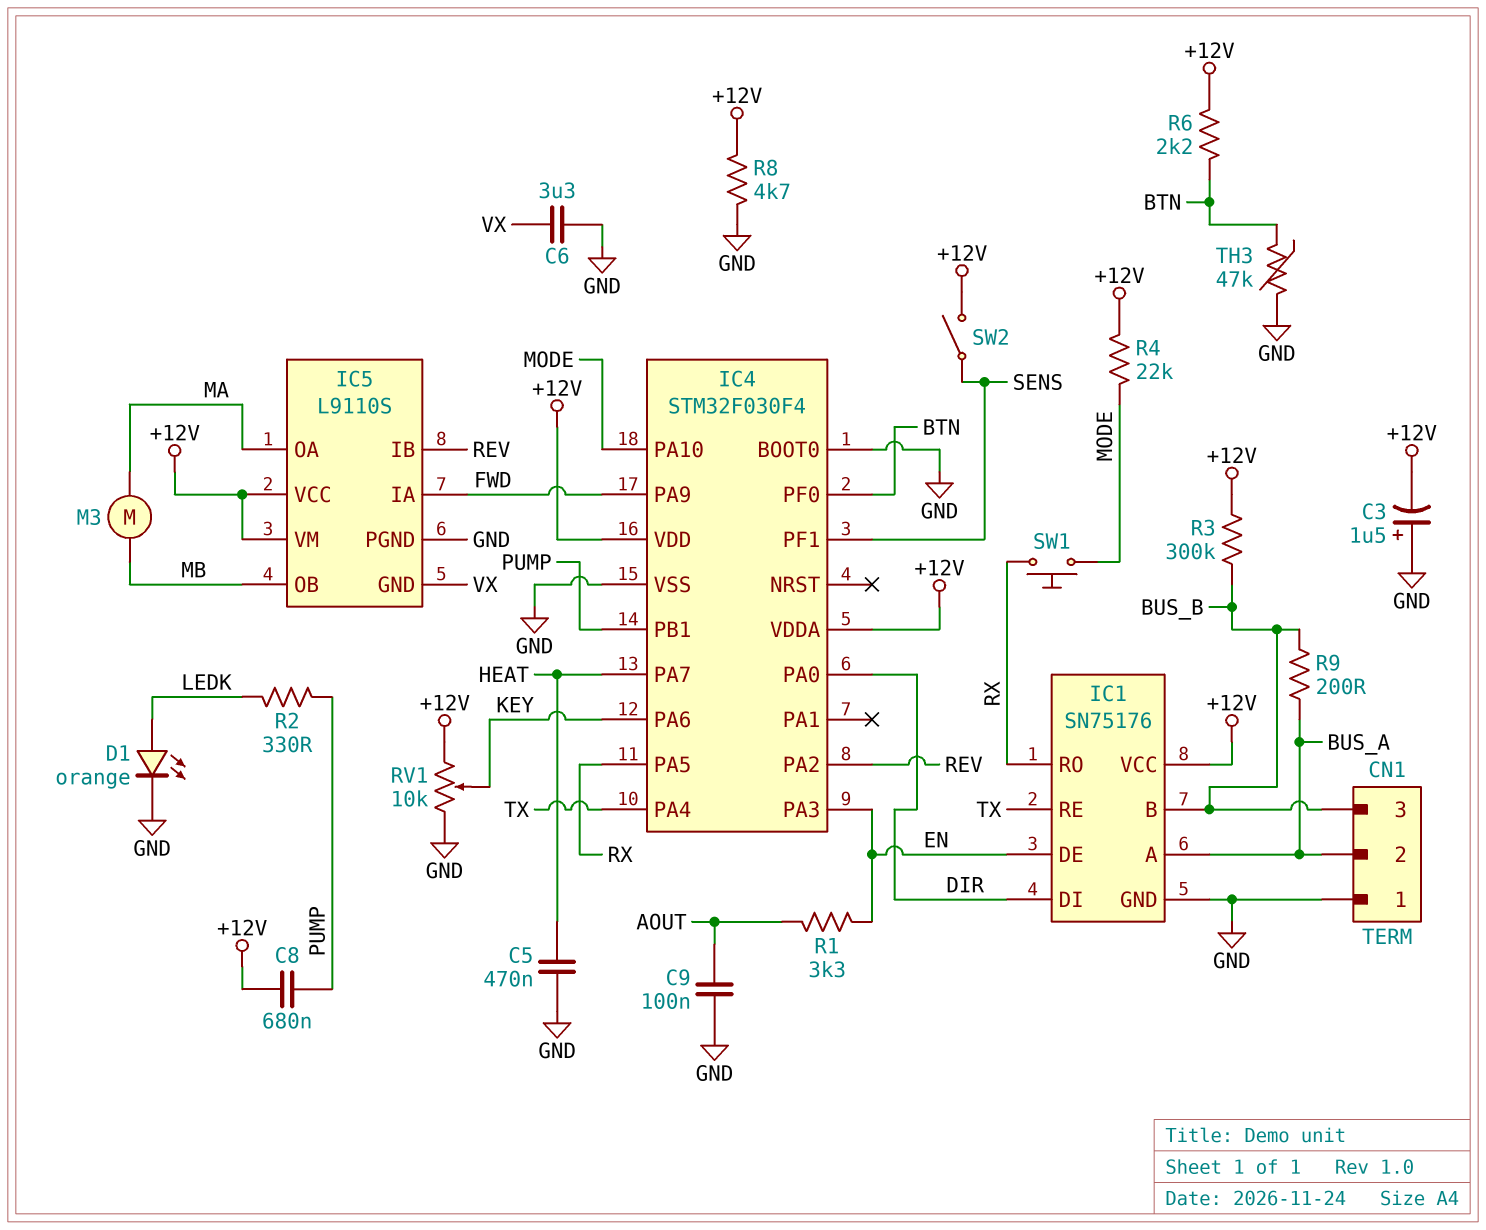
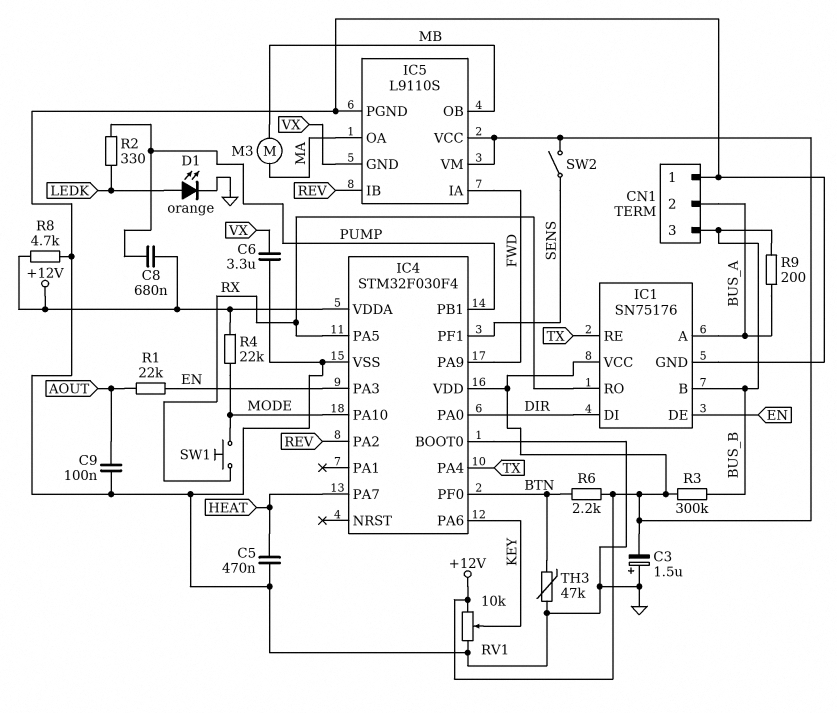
R1: 3.3k (AOUT, EN) -> 22k (AOUT, EN)

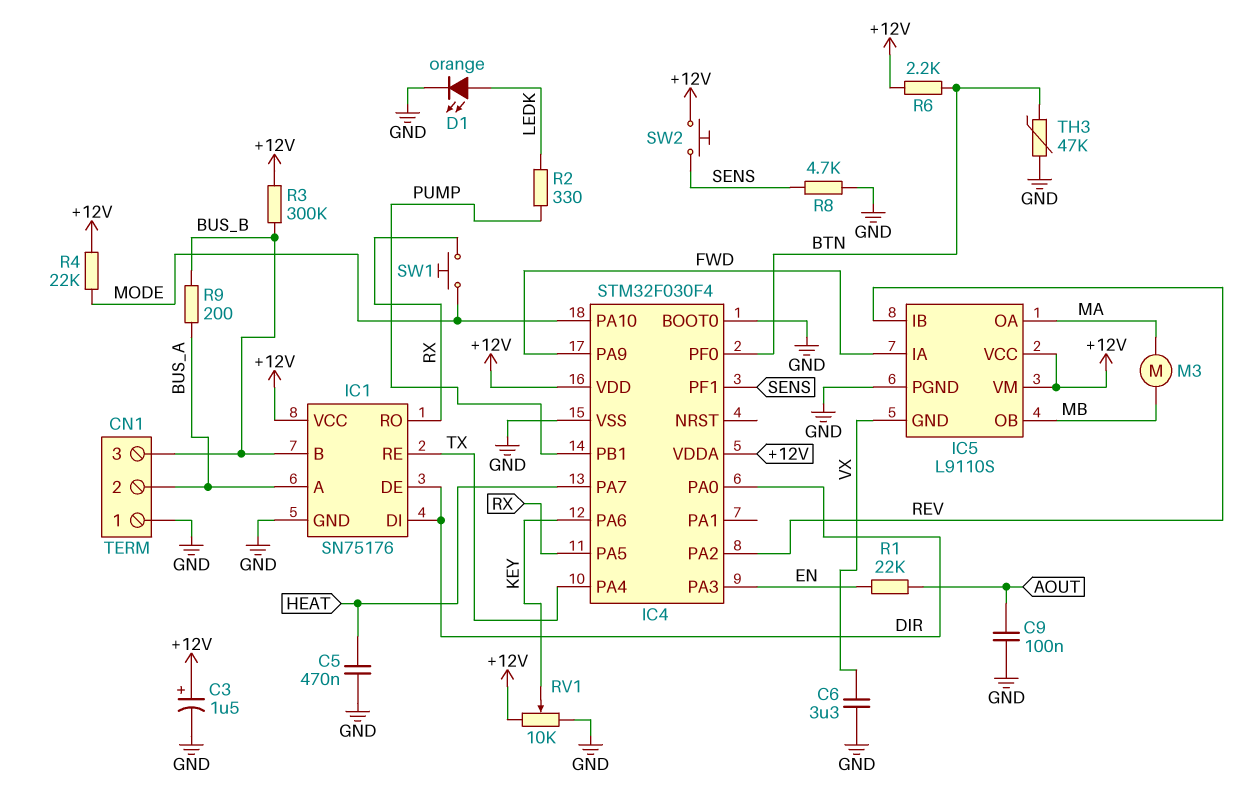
C3: 1.5uF (plus GND, minus +12V) -> 1.5uF (plus +12V, minus GND)
C8: 680nF (+12V, PUMP) -> none
IC1 pin DE: EN -> DIR
R8: 4.7k (+12V, GND) -> 4.7k (GND, SENS)
SW2: switch (+12V, SENS) -> button (+12V, SENS)

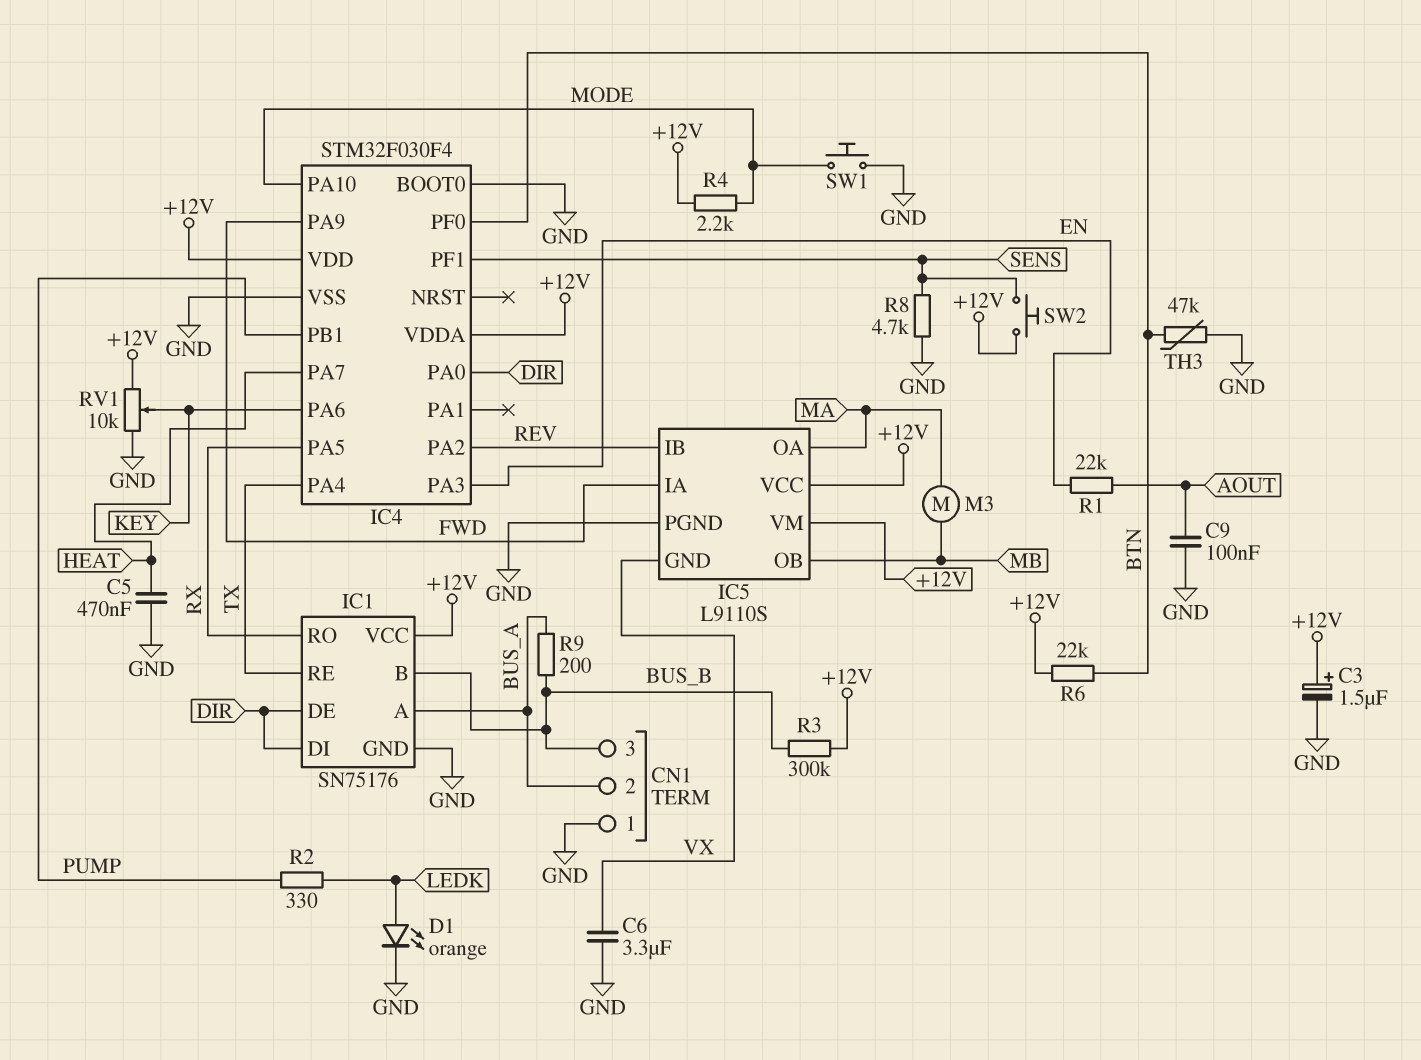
R4: 22k (+12V, MODE) -> 2.2k (+12V, MODE)
R6: 2.2k (+12V, BTN) -> 22k (+12V, BTN)
SW1: button (MODE, RX) -> button (GND, MODE)

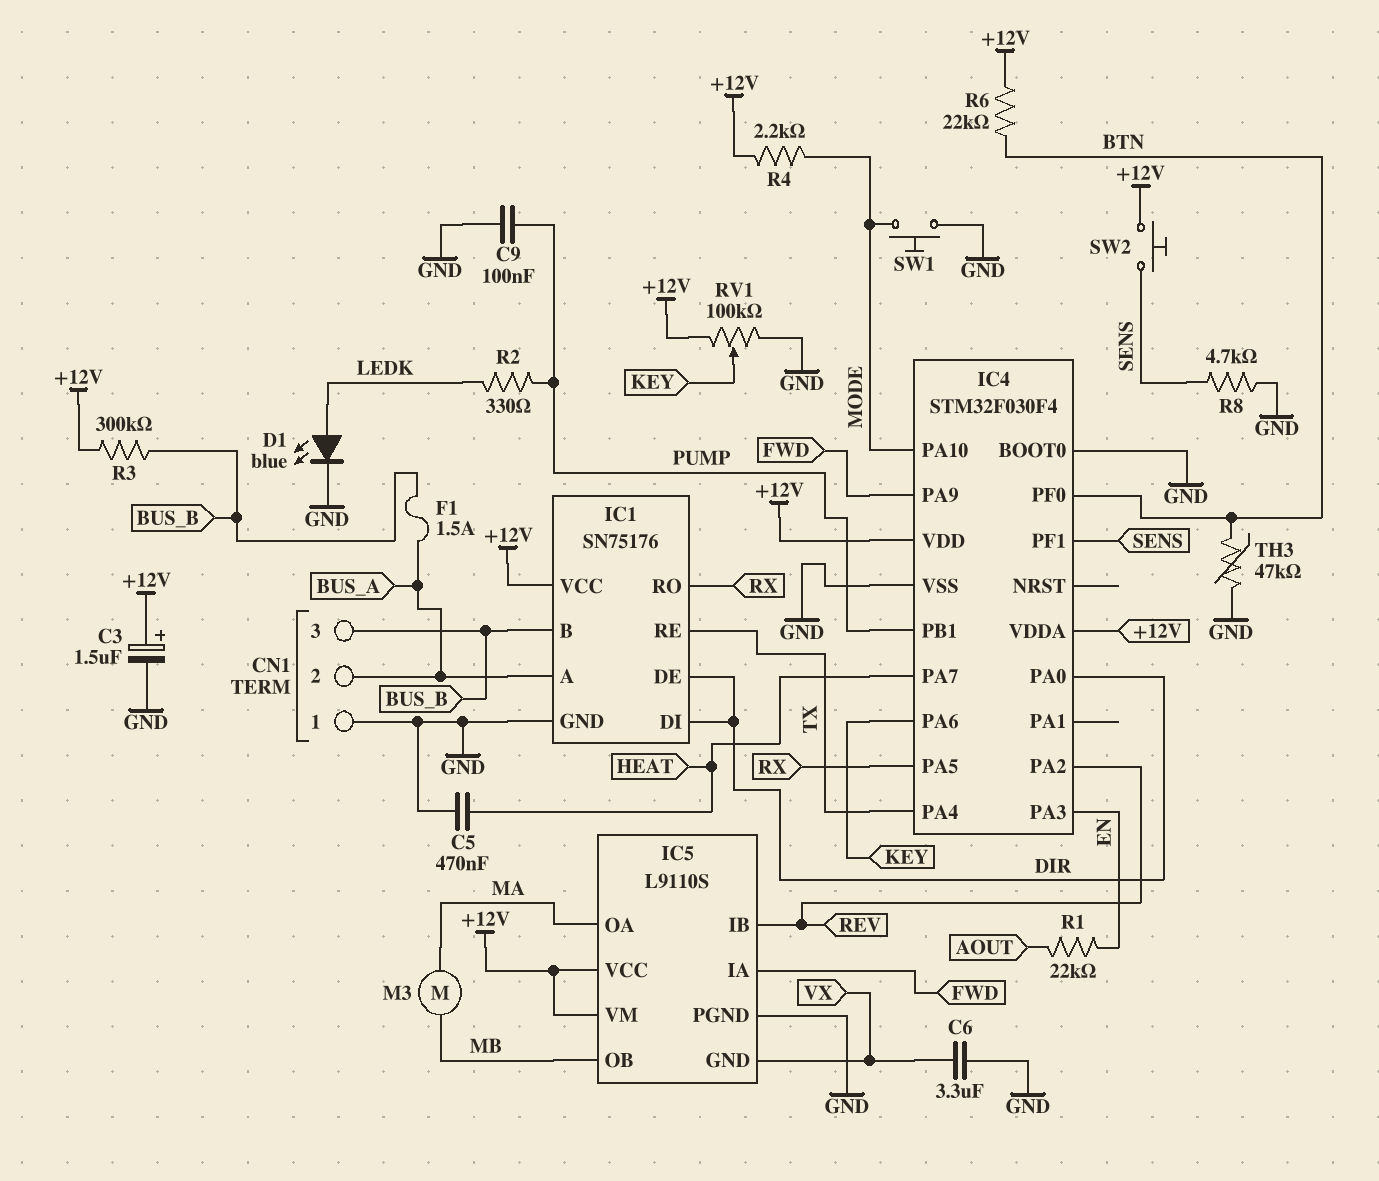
C9: 100nF (AOUT, GND) -> 100nF (GND, PUMP)
D1: LED orange (A LEDK, K GND) -> LED blue (A LEDK, K GND)
F1: none -> 1.5A (BUS_A, BUS_B)
R9: 200 (BUS_A, BUS_B) -> none
RV1: 10k (+12V, GND, wiper KEY) -> 100k (+12V, GND, wiper KEY)

